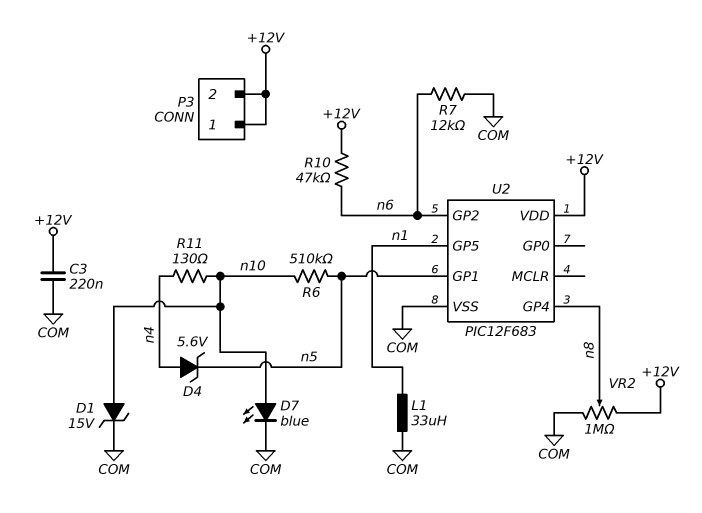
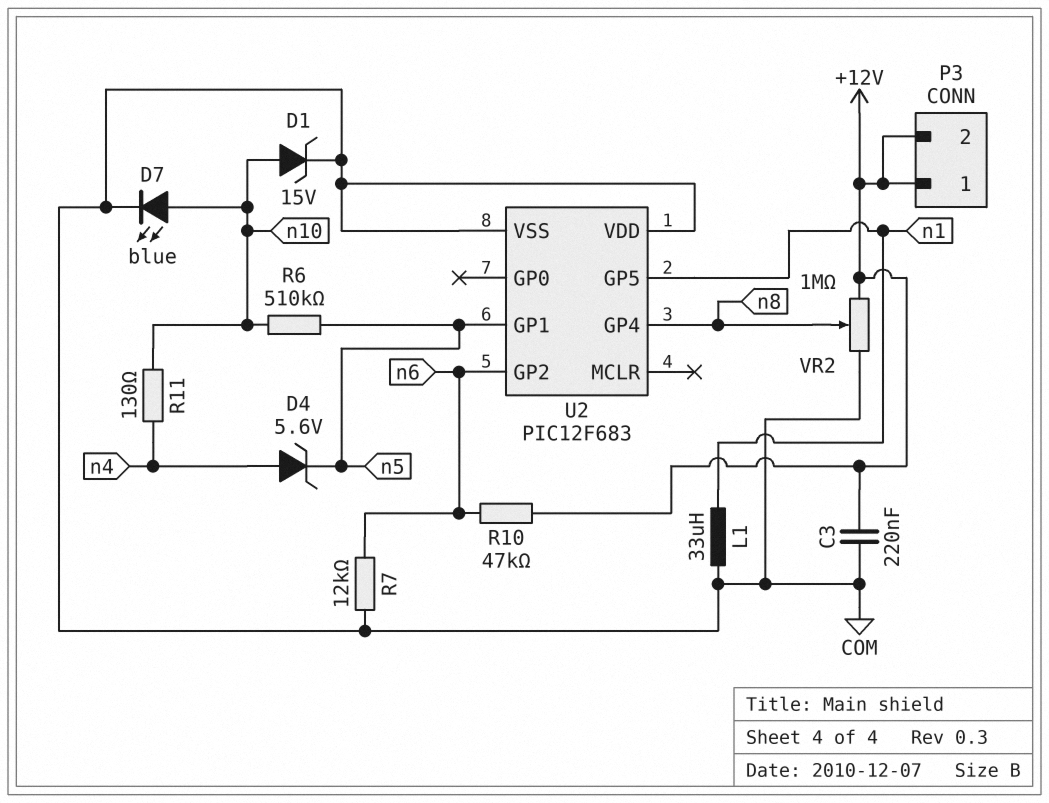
U2 pin VDD: +12V -> COM

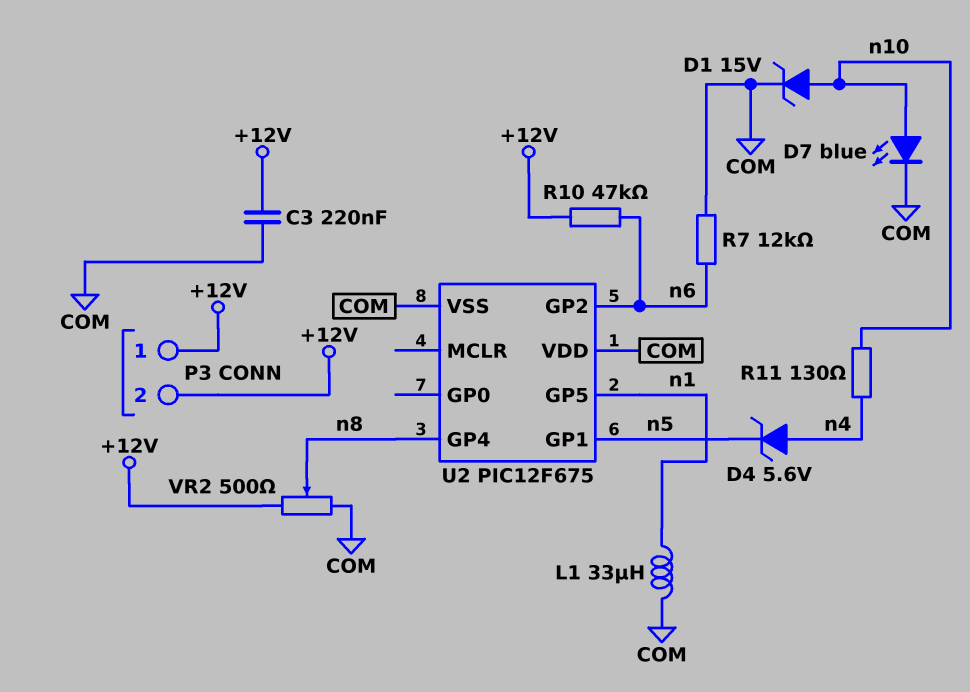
R6: 510k (n5, n10) -> none
U2: PIC12F683 -> PIC12F675
VR2: 1M (+12V, COM, wiper n8) -> 500 (+12V, COM, wiper n8)

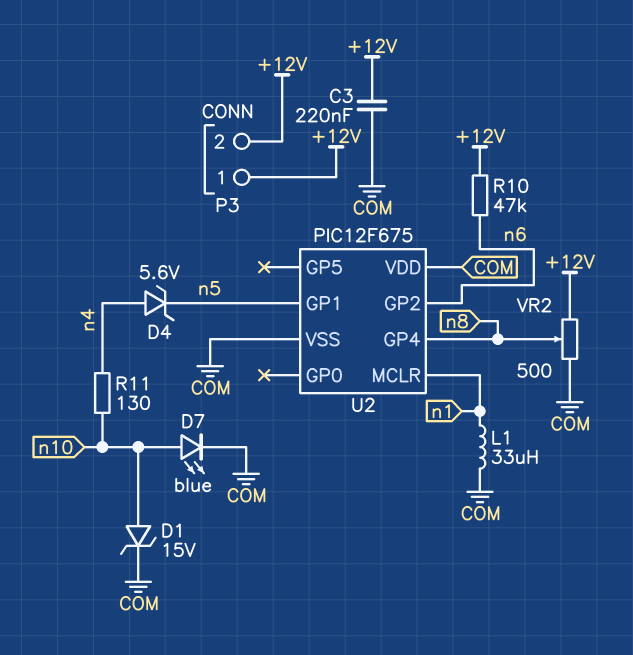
R7: 12k (COM, n6) -> none
U2 pin GP5: n1 -> none
U2 pin MCLR: none -> n1

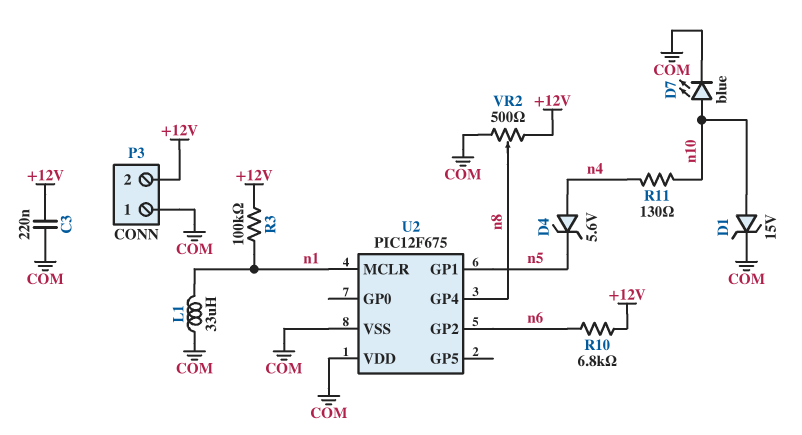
P3 pin 1: +12V -> COM
R3: none -> 100k (+12V, n1)
R10: 47k (+12V, n6) -> 6.8k (+12V, n6)

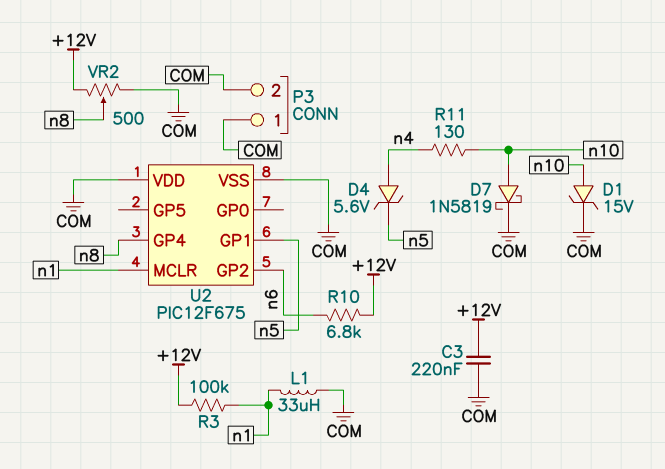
D7: LED blue (A n10, K COM) -> schottky 1N5819 (A n10, K COM)
P3 pin 2: +12V -> COM

